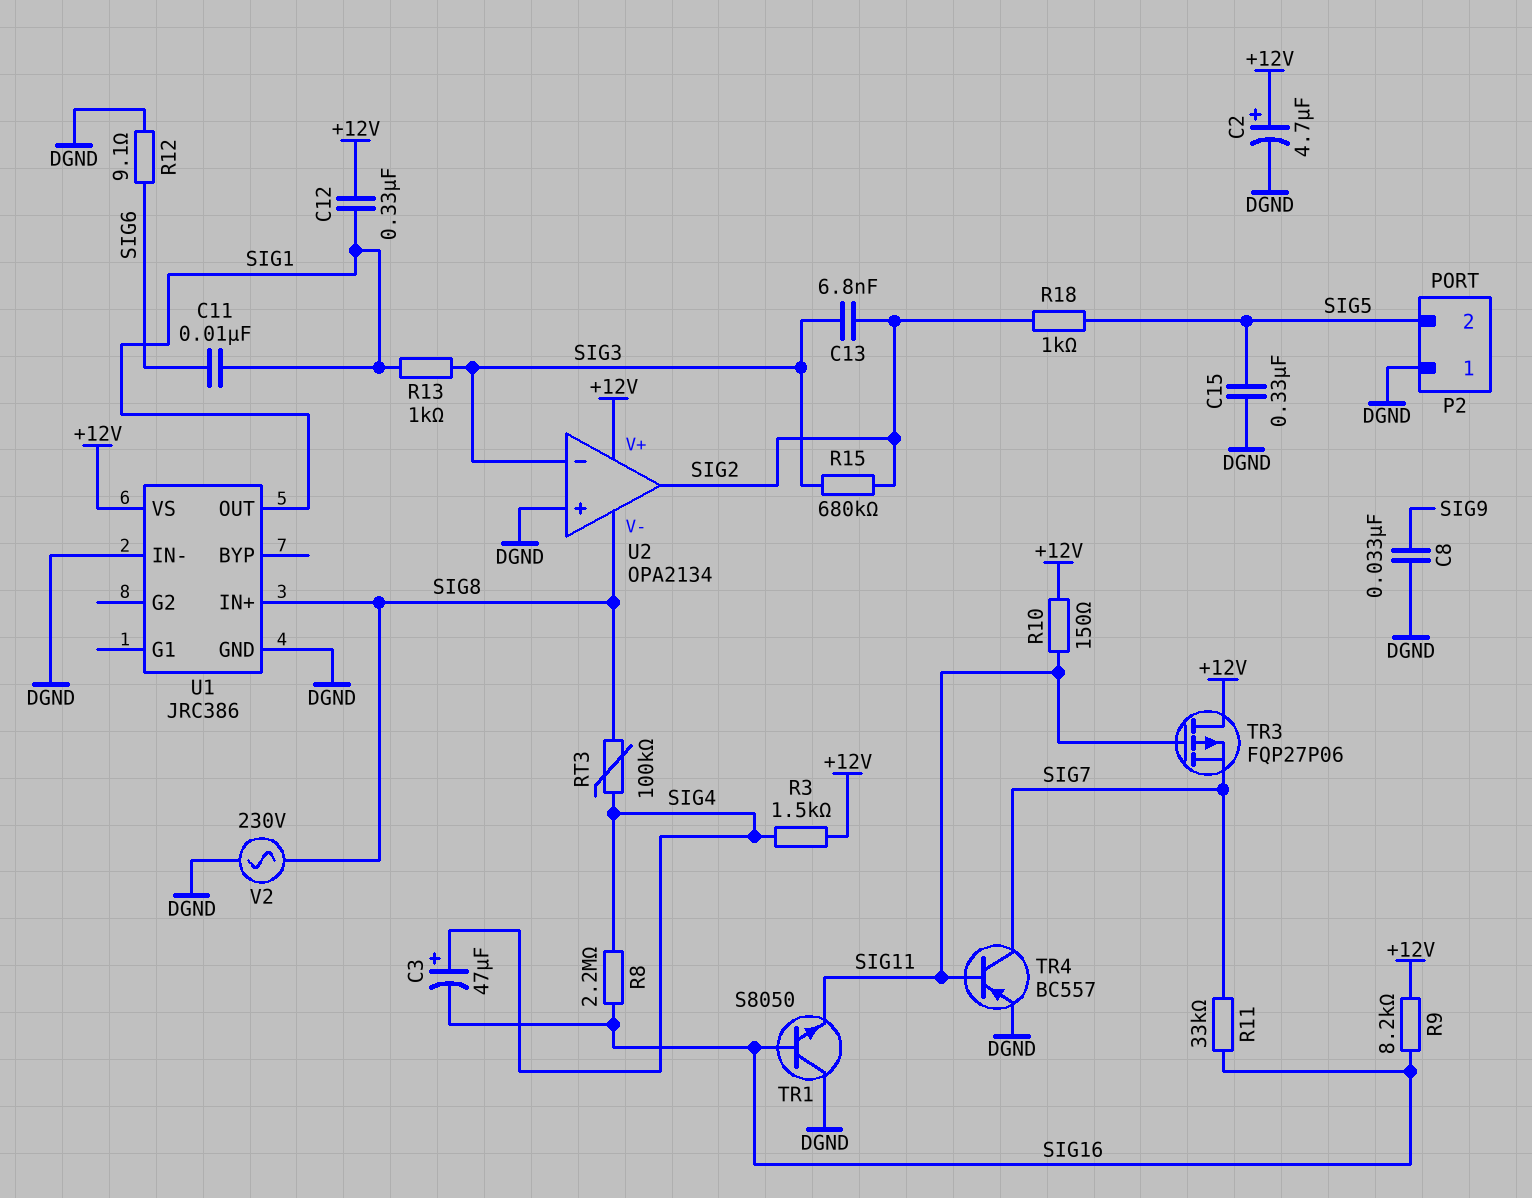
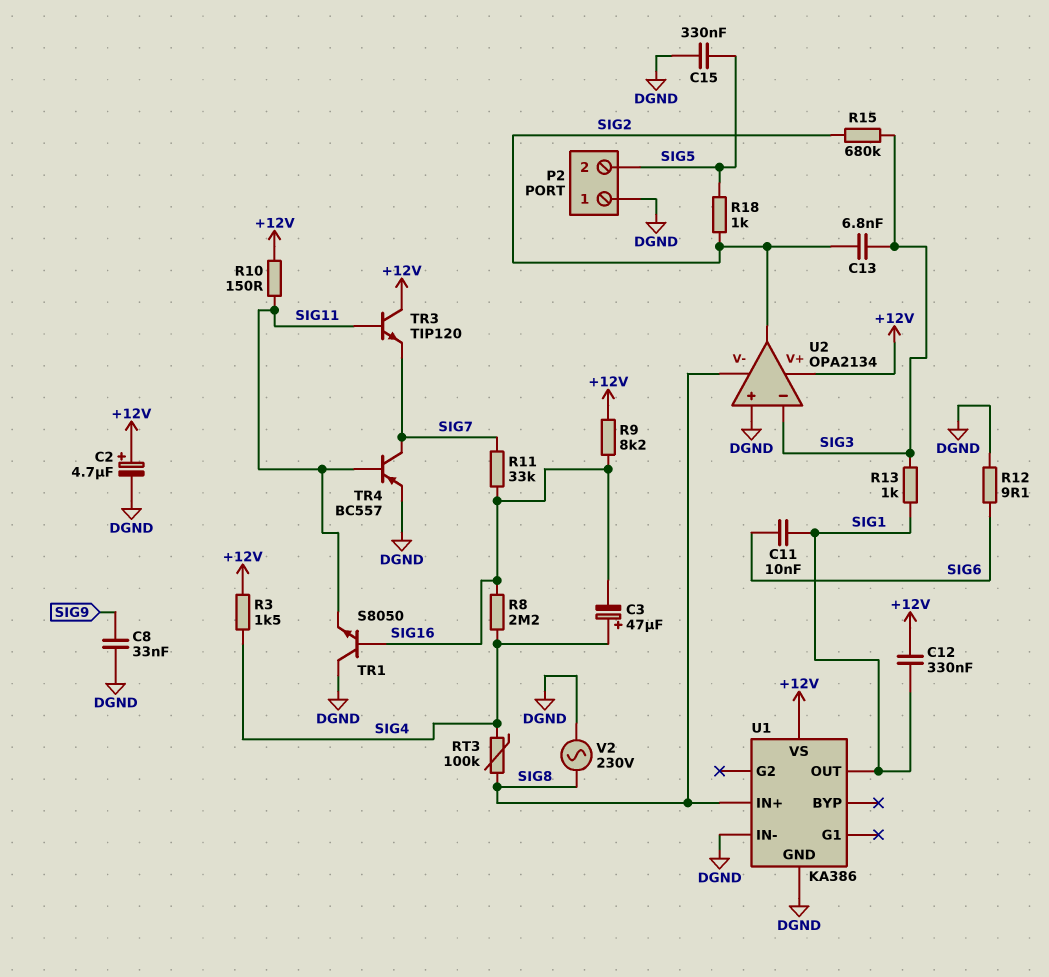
TR3: PMOS FQP27P06 (G SIG11, D +12V, S SIG7) -> NPN TIP120 (B SIG11, C +12V, E SIG7)
U1: JRC386 -> KA386

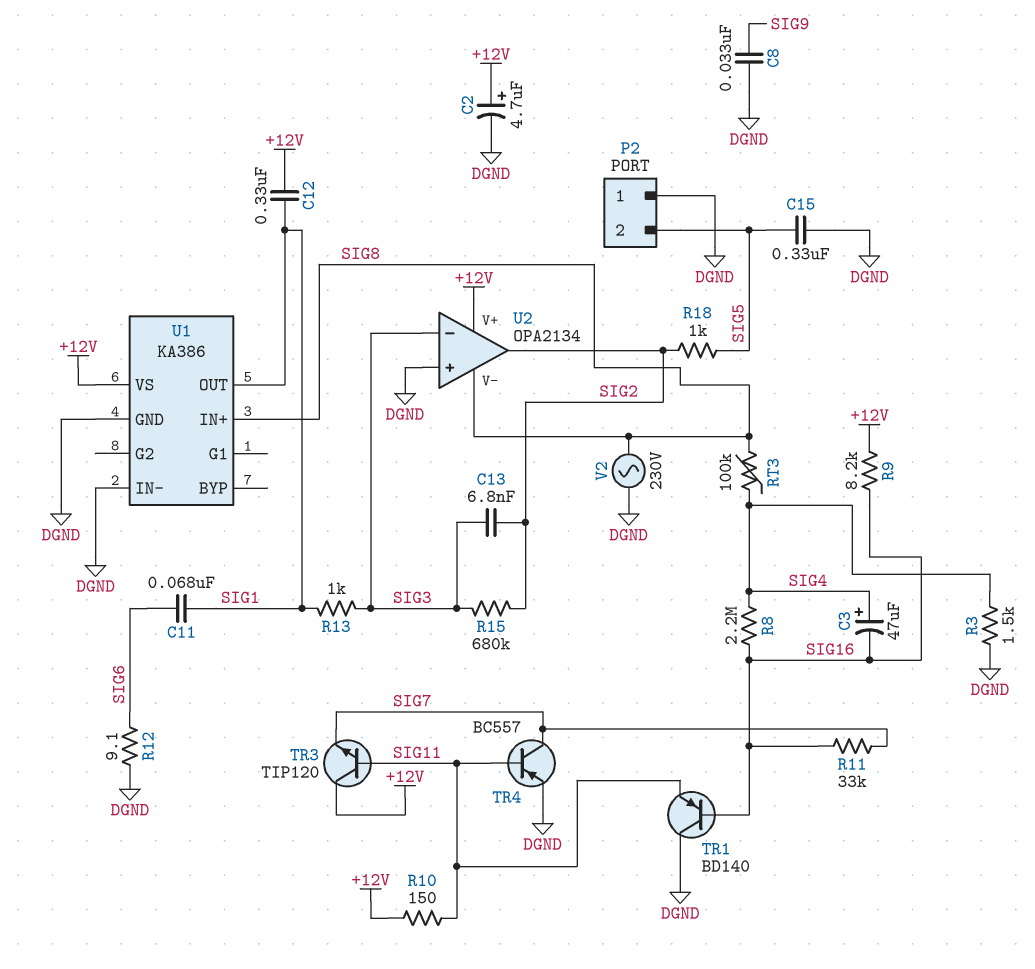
C11: 10nF (SIG1, SIG6) -> 68nF (SIG1, SIG6)
R3: 1.5k (+12V, SIG4) -> 1.5k (DGND, SIG4)
TR1: NPN S8050 (B SIG16, C DGND, E SIG11) -> PNP BD140 (B SIG16, C DGND, E SIG11)

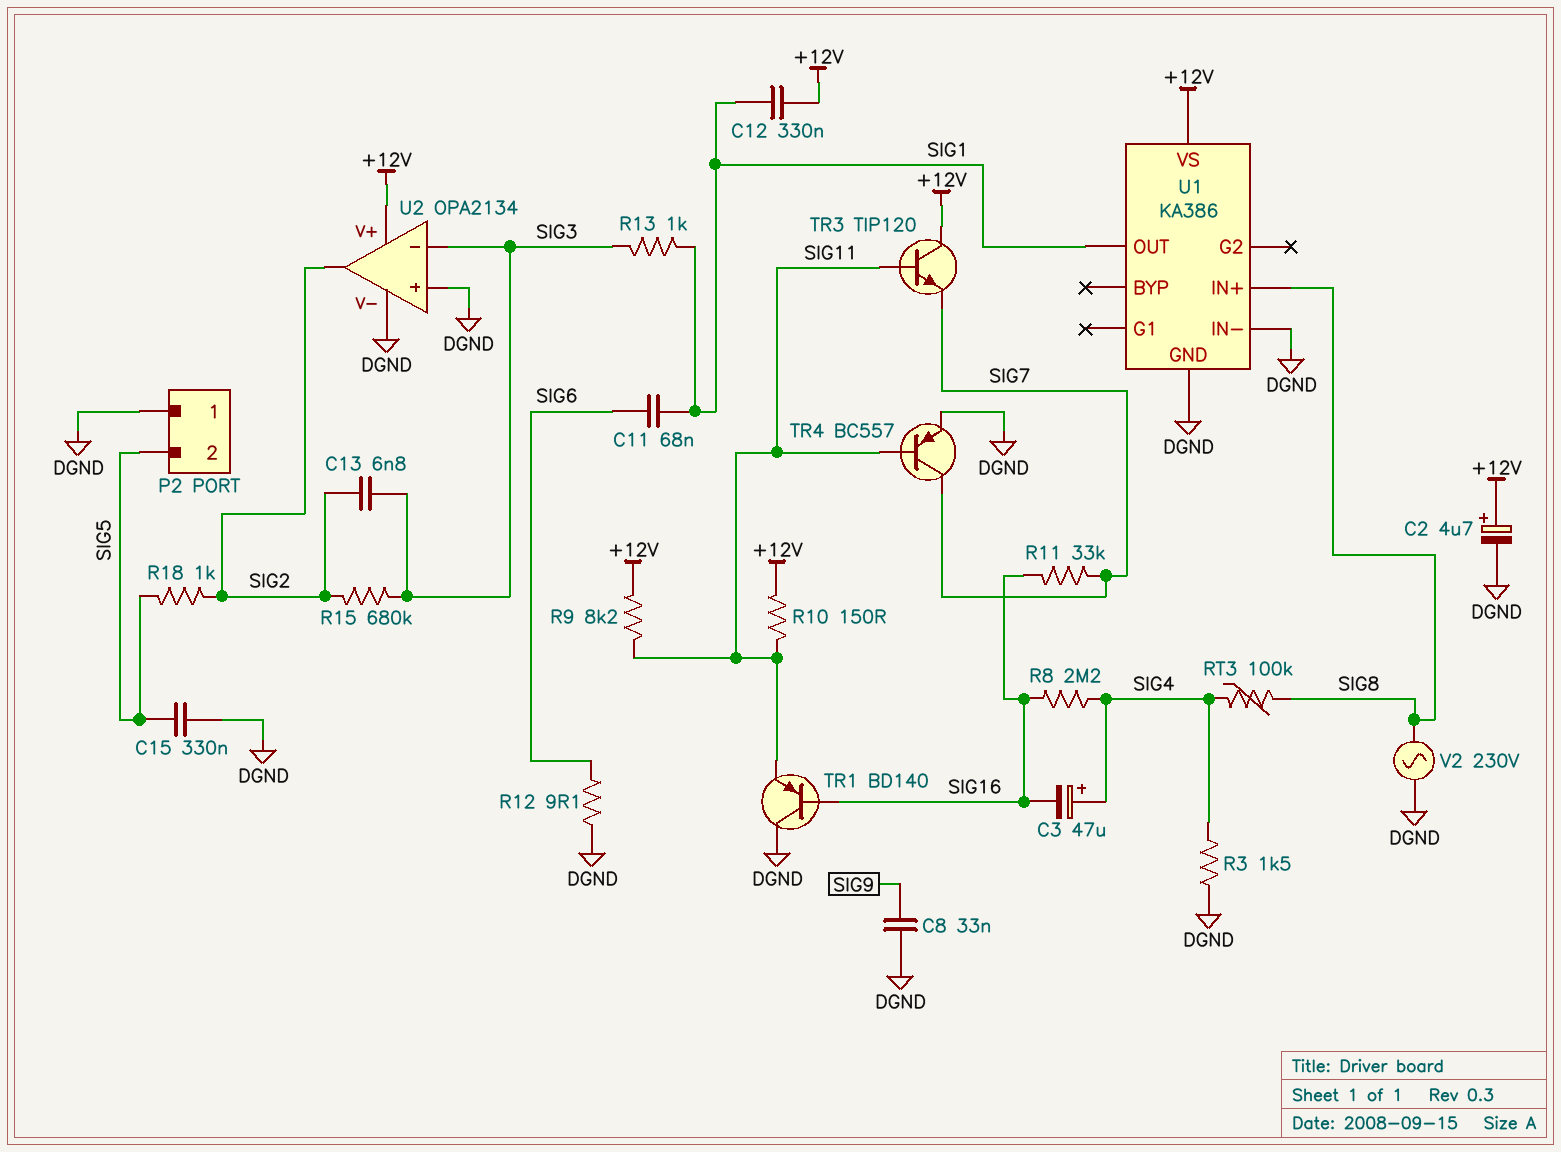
R9: 8.2k (+12V, SIG16) -> 8.2k (+12V, SIG11)
U2 pin V-: SIG8 -> DGND

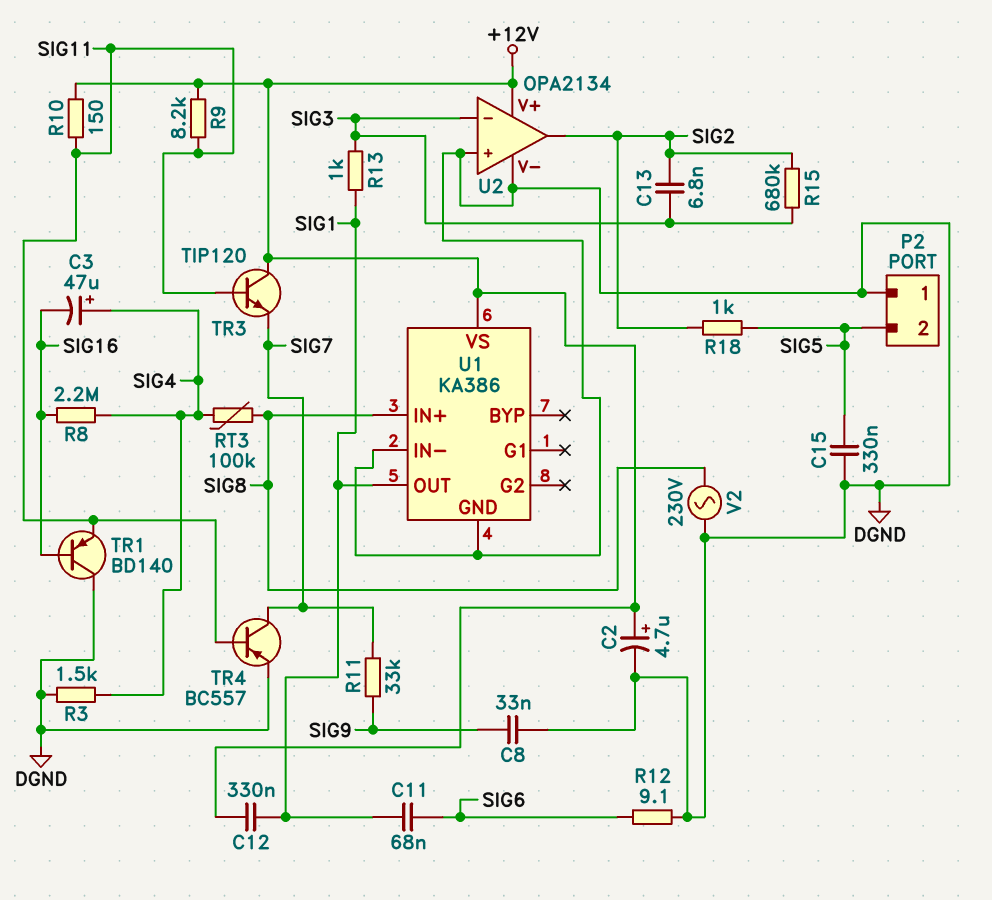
R11: 33k (SIG7, SIG16) -> 33k (SIG7, SIG9)

